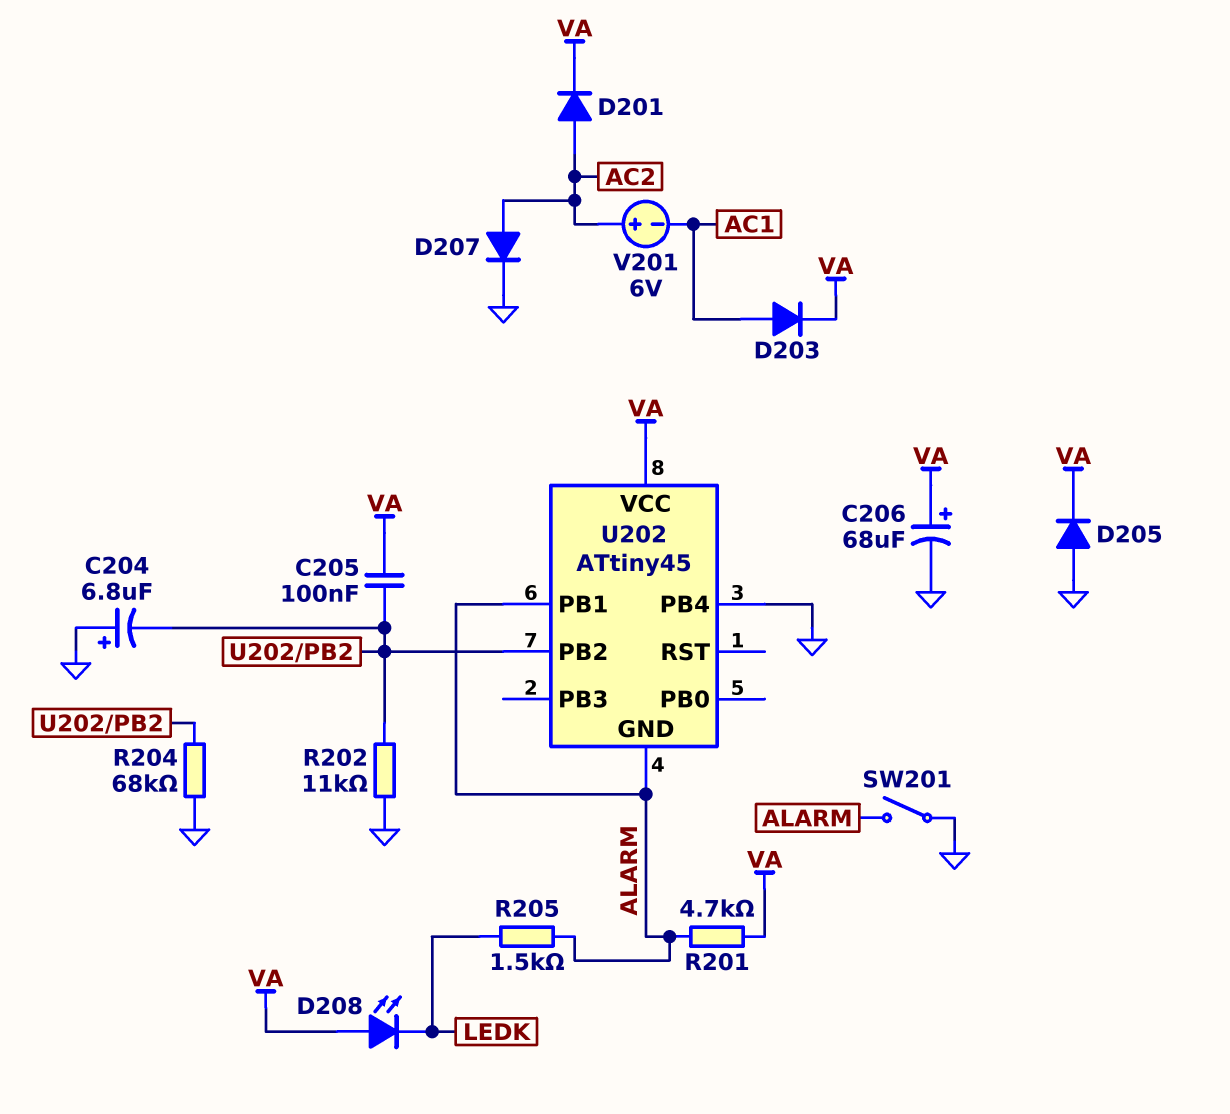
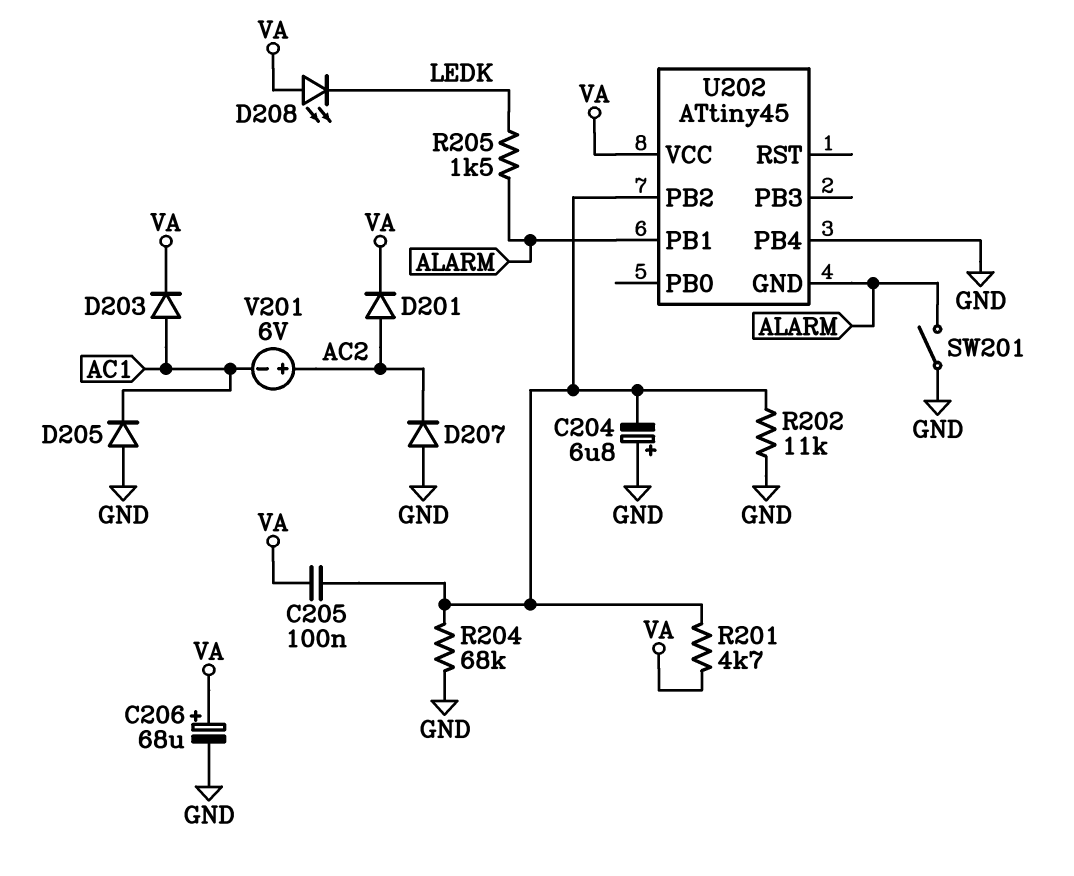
D205: diode (A GND, K VA) -> diode (A GND, K AC1)
D207: diode (A AC2, K GND) -> diode (A GND, K AC2)
R201: 4.7k (ALARM, VA) -> 4.7k (U202/PB2, VA)

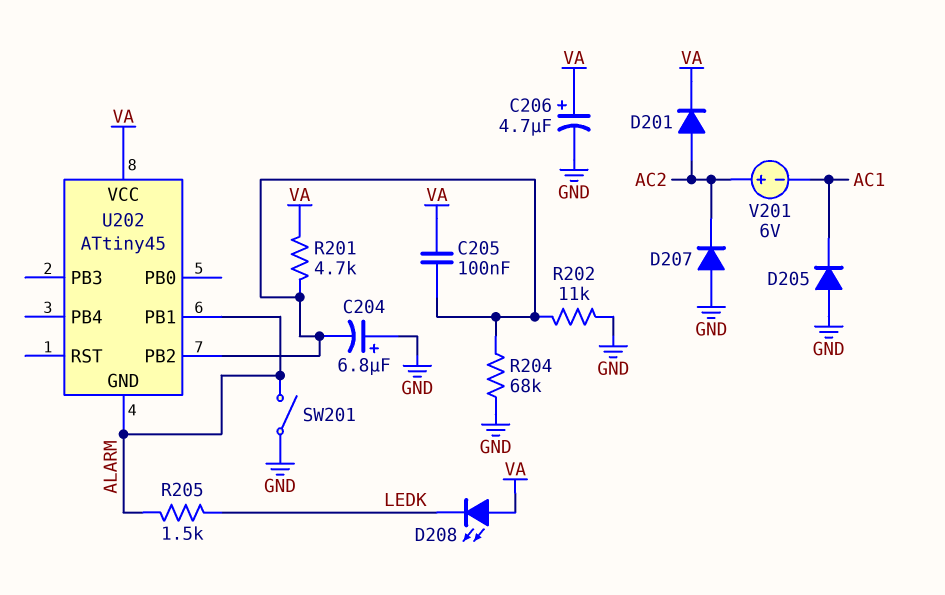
C206: 68uF (plus VA, minus GND) -> 4.7uF (plus VA, minus GND)
D203: diode (A AC1, K VA) -> none
U202 pin PB4: GND -> none

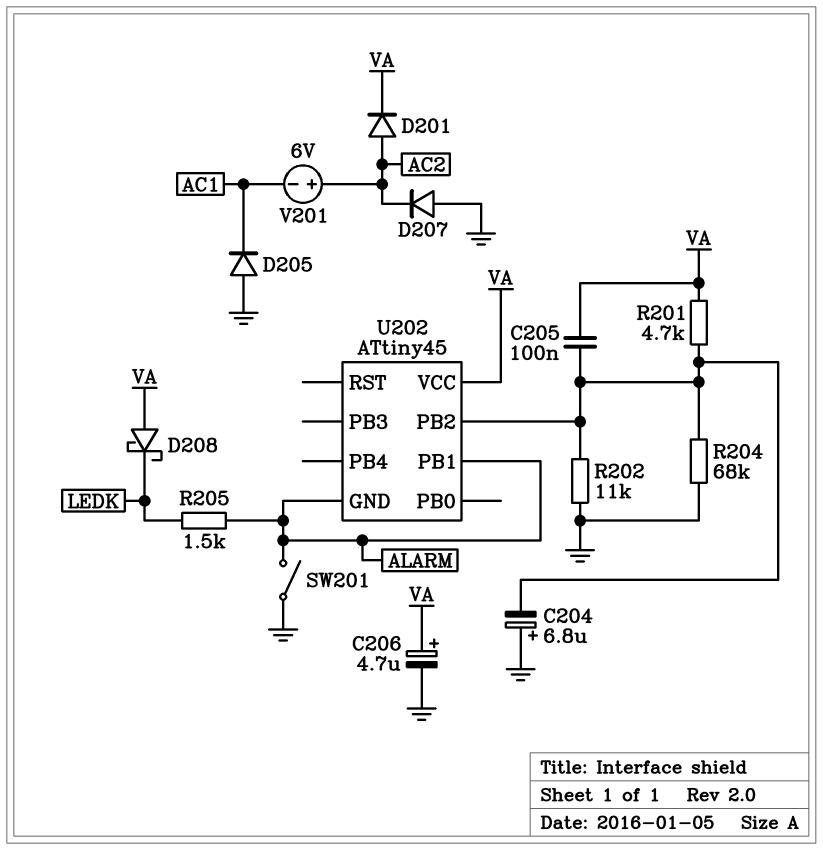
D208: LED (A VA, K LEDK) -> schottky (A VA, K LEDK)

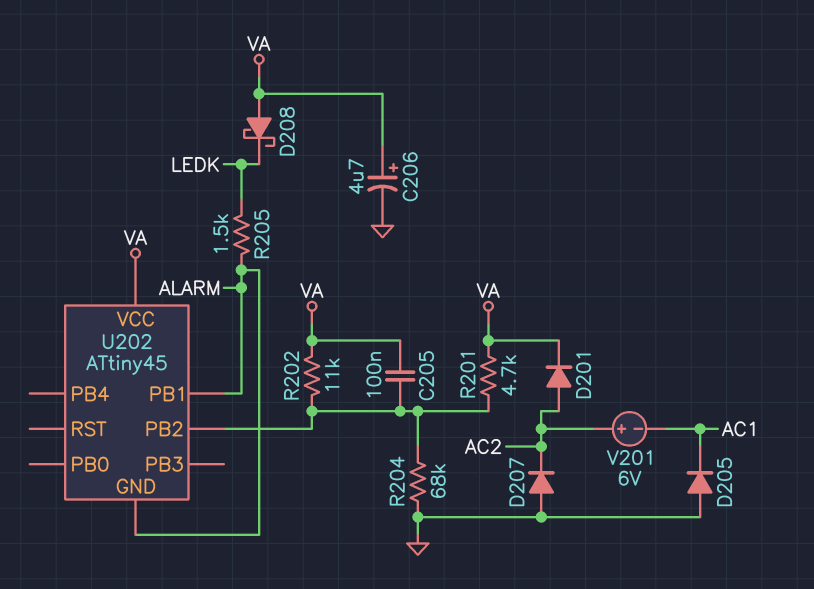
C204: 6.8uF (plus GND, minus U202/PB2) -> none
R202: 11k (GND, U202/PB2) -> 11k (U202/PB2, VA)
SW201: switch (ALARM, GND) -> none

